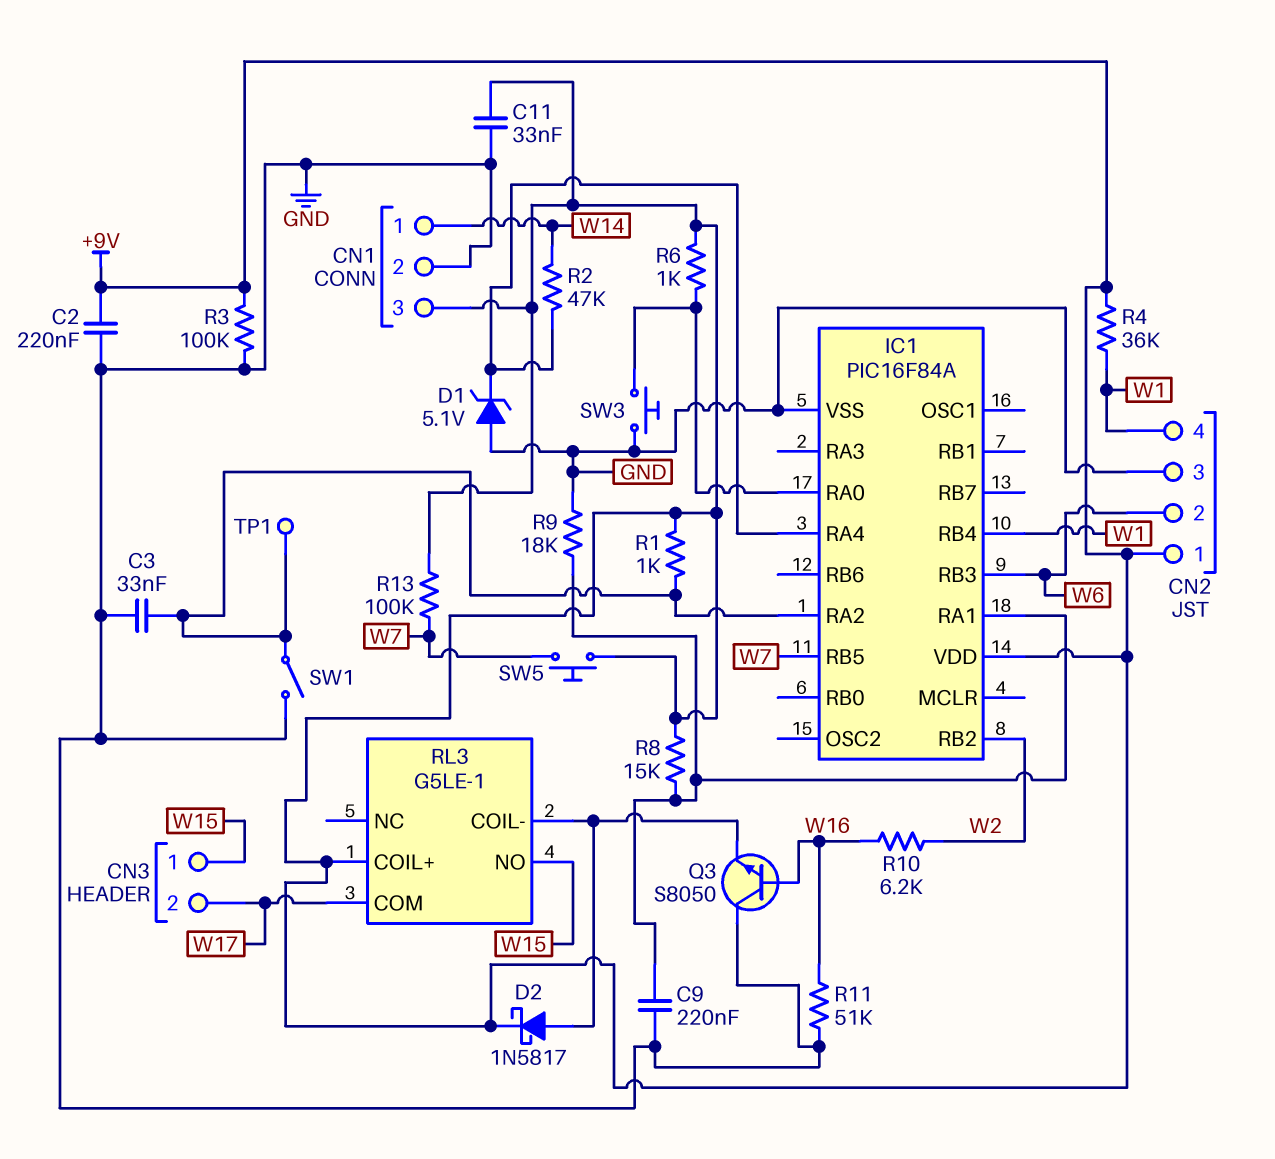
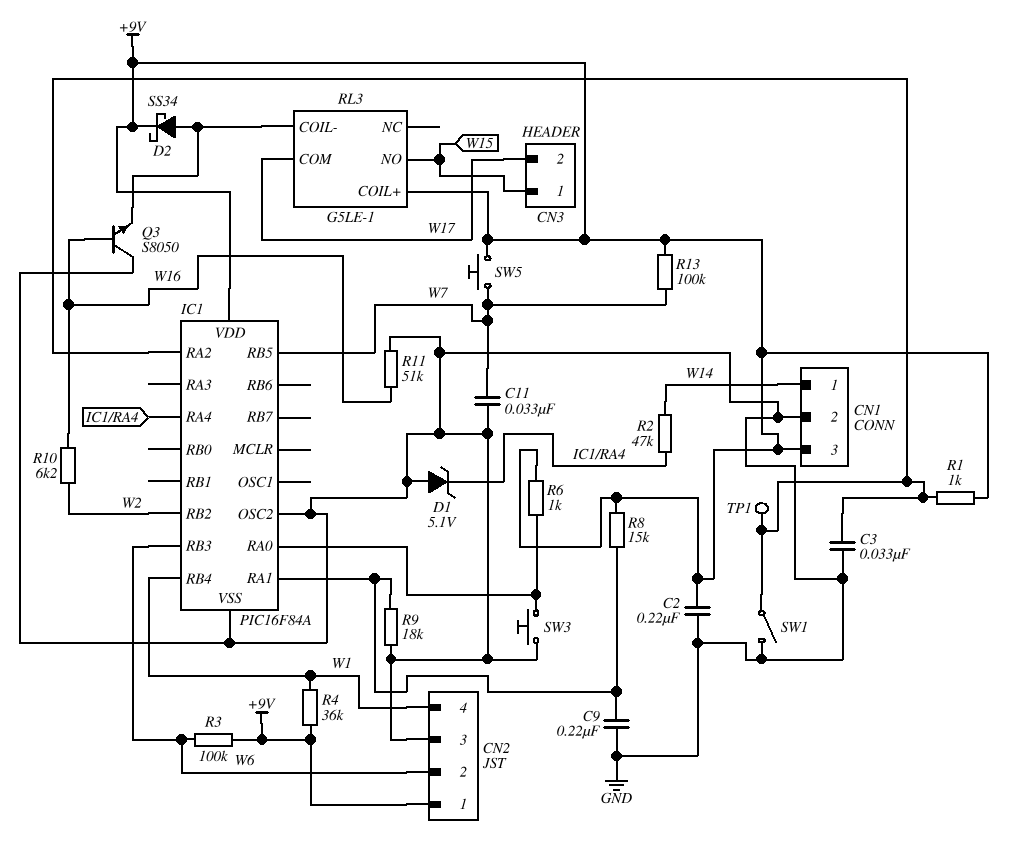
C11: 33nF (+9V, GND) -> 33nF (GND, W7)
D2: schottky 1N5817 (A RL3/COIL-, K +9V) -> schottky SS34 (A RL3/COIL-, K +9V)
IC1 pin OSC2: none -> GND
R3: 100k (+9V, GND) -> 100k (+9V, W6)

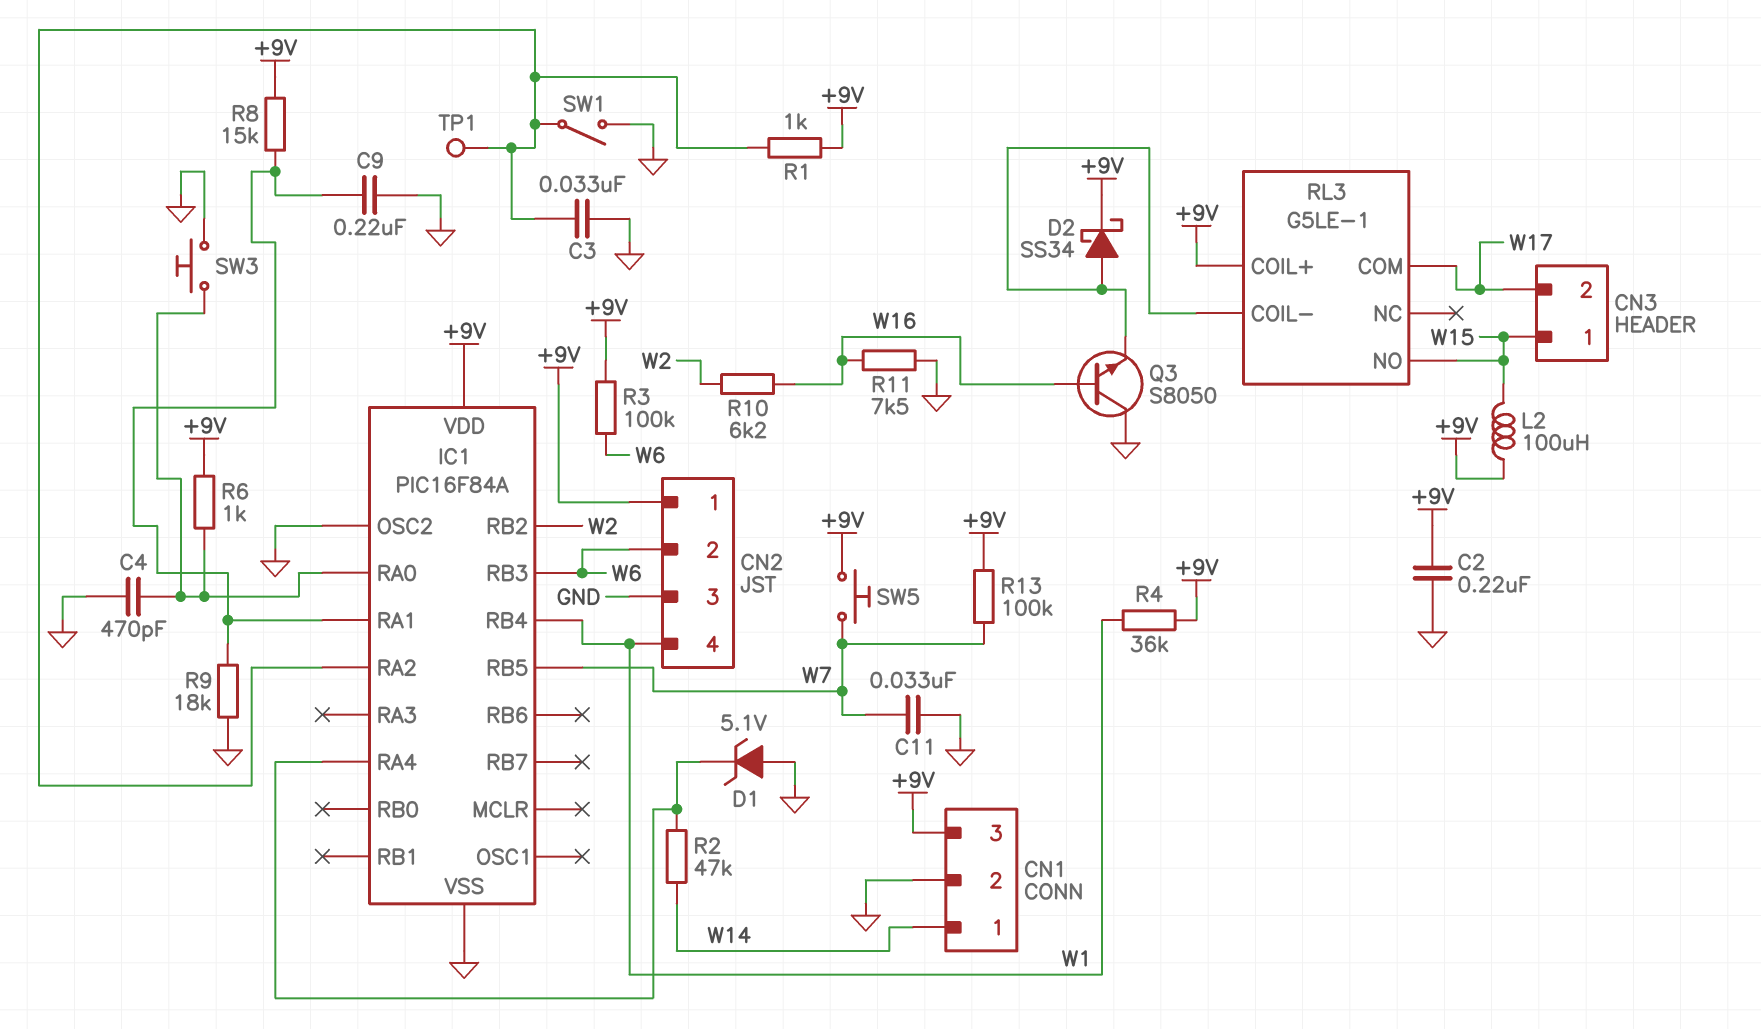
C4: none -> 470pF (GND, IC1/RA0)
L2: none -> 100uH (+9V, W15)
R11: 51k (GND, W16) -> 7.5k (GND, W16)

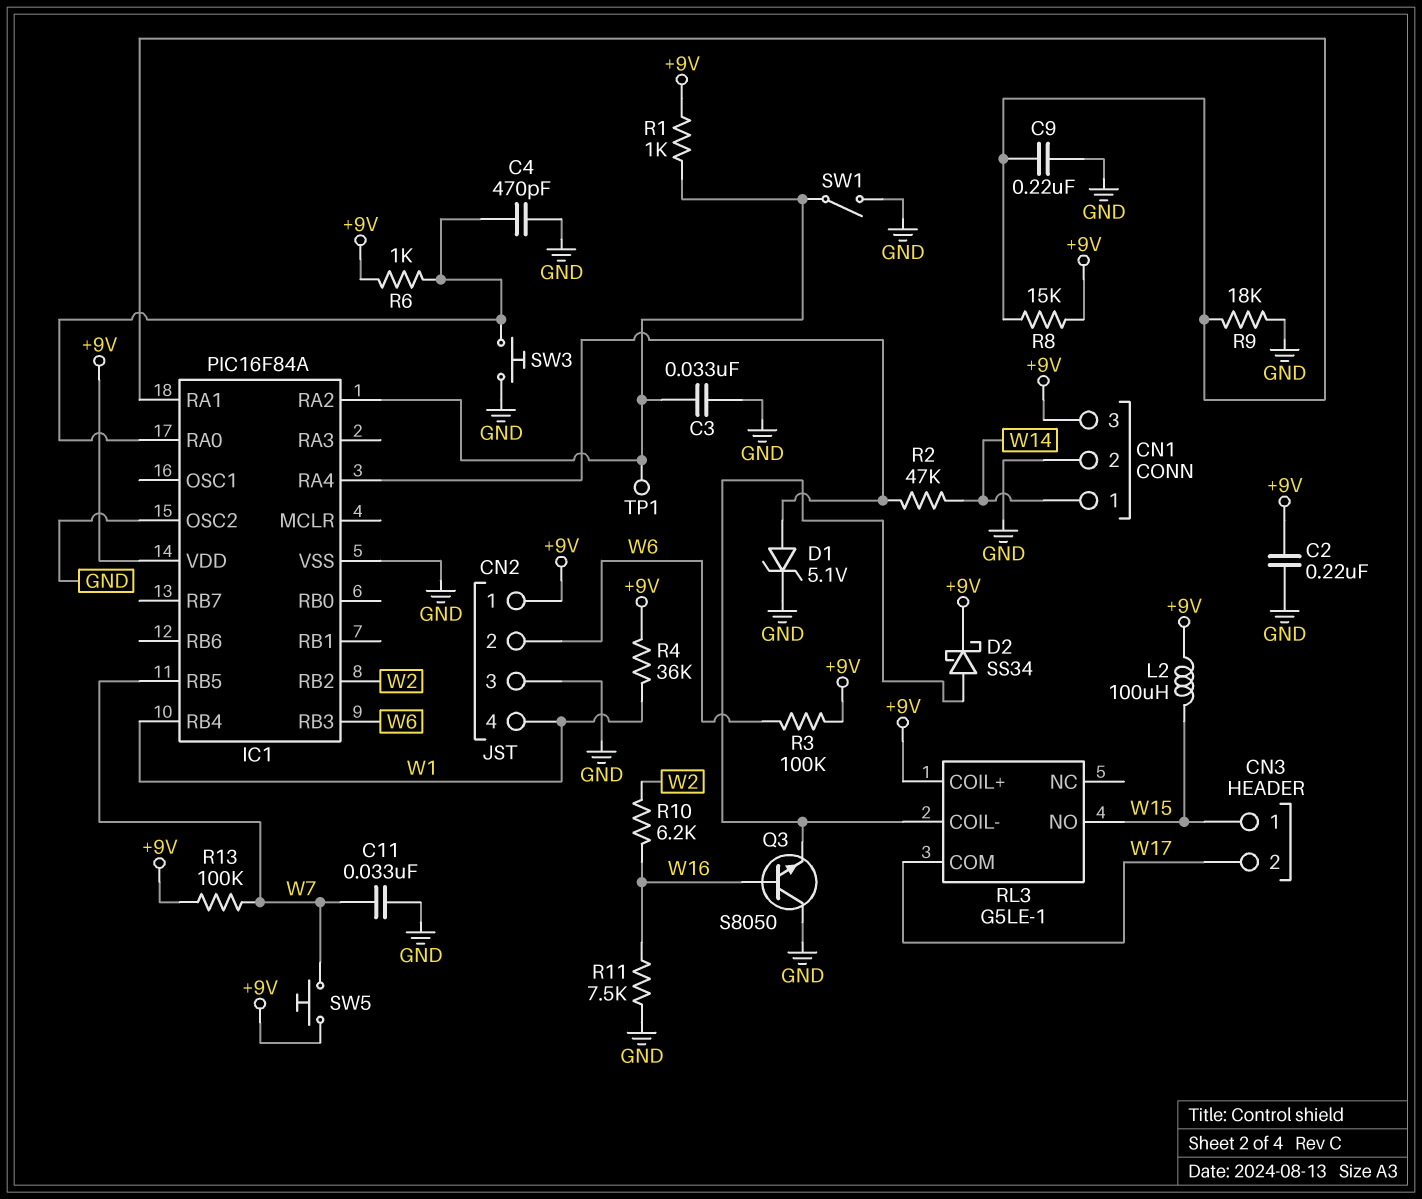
D1: zener 5.1V (A GND, K IC1/RA4) -> zener 5.1V (A IC1/RA4, K GND)

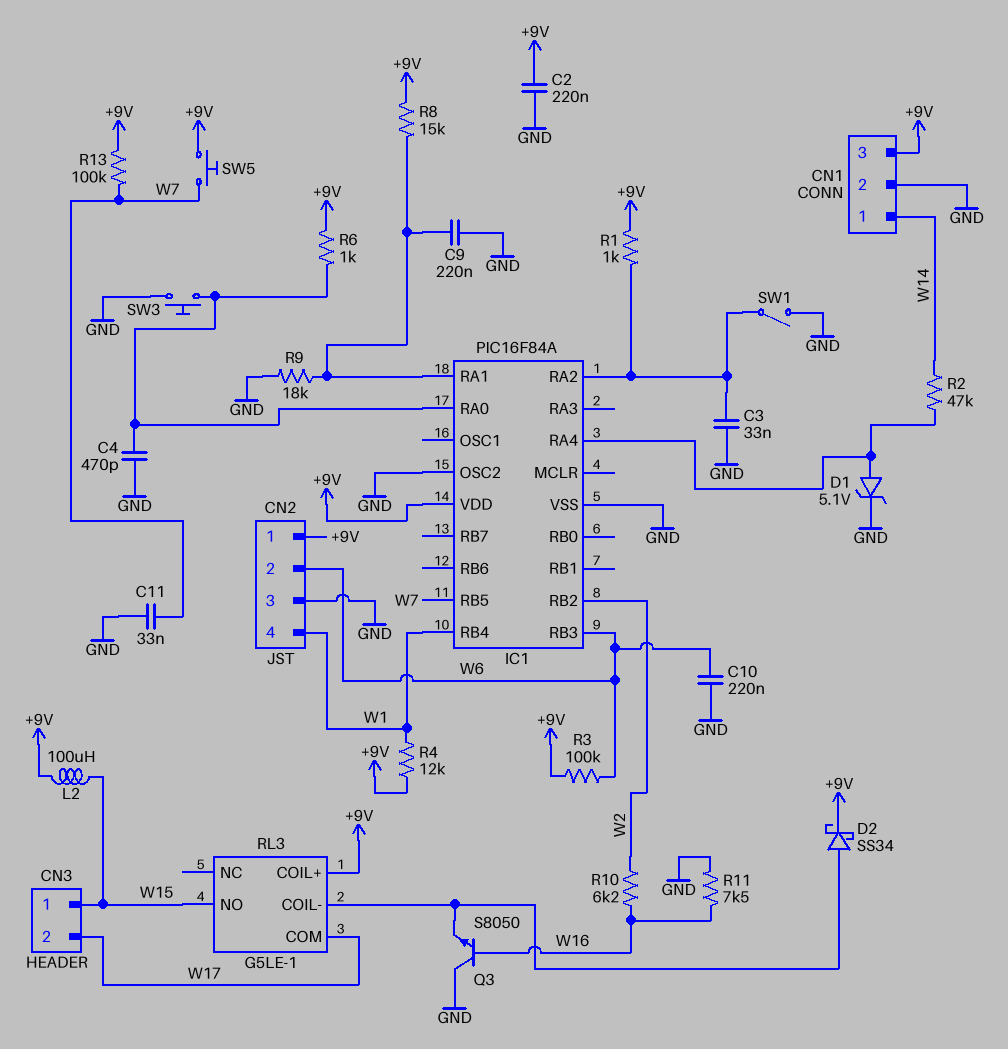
C10: none -> 220nF (GND, W6)
R4: 36k (+9V, W1) -> 12k (+9V, W1)
TP1: test point (IC1/RA2) -> none

